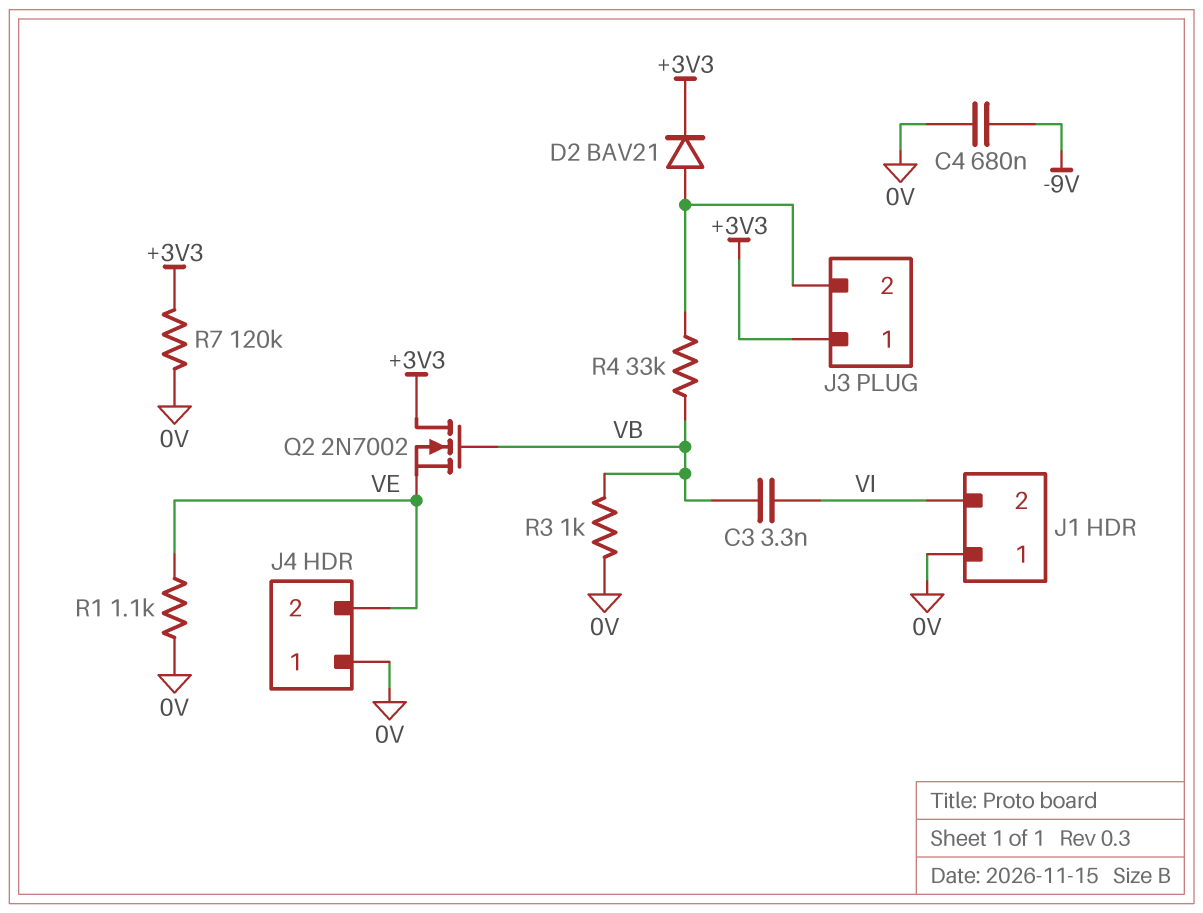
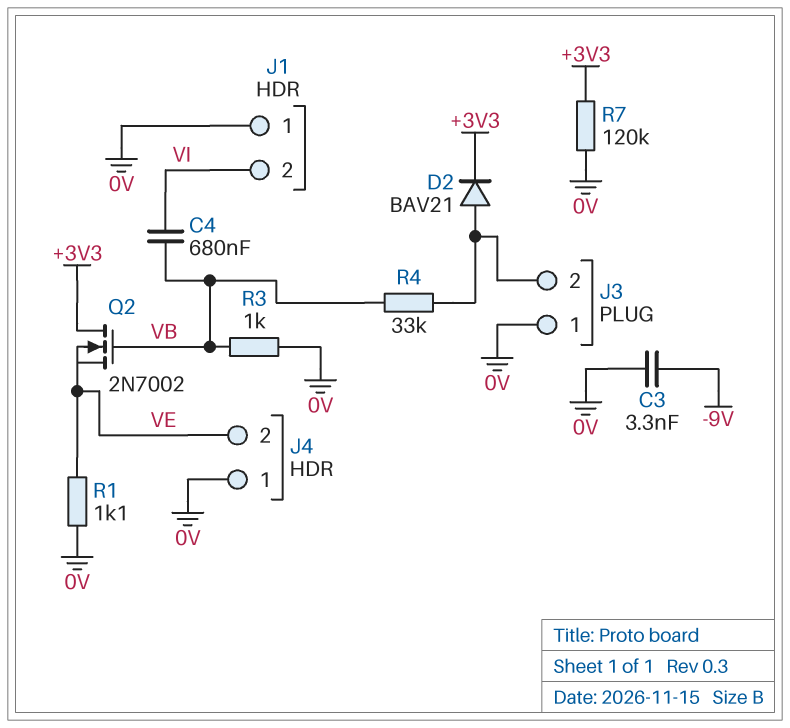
C3: 3.3nF (VB, VI) -> 3.3nF (-9V, 0V)
C4: 680nF (-9V, 0V) -> 680nF (VB, VI)
J3 pin 1: +3V3 -> 0V

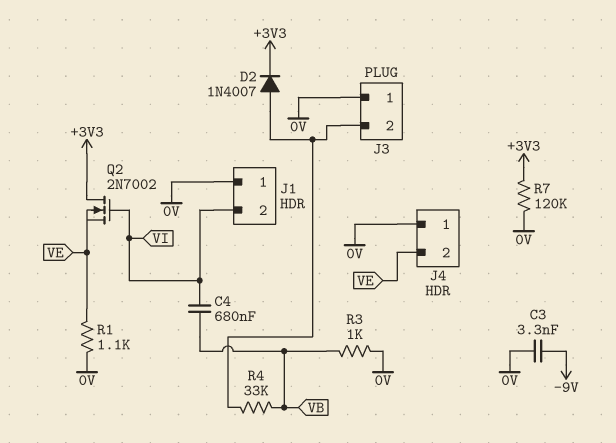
D2: diode BAV21 (A J3/2, K +3V3) -> diode 1N4007 (A J3/2, K +3V3)
Q2: NMOS 2N7002 (G VB, D +3V3, S VE) -> NMOS 2N7002 (G VI, D +3V3, S VE)

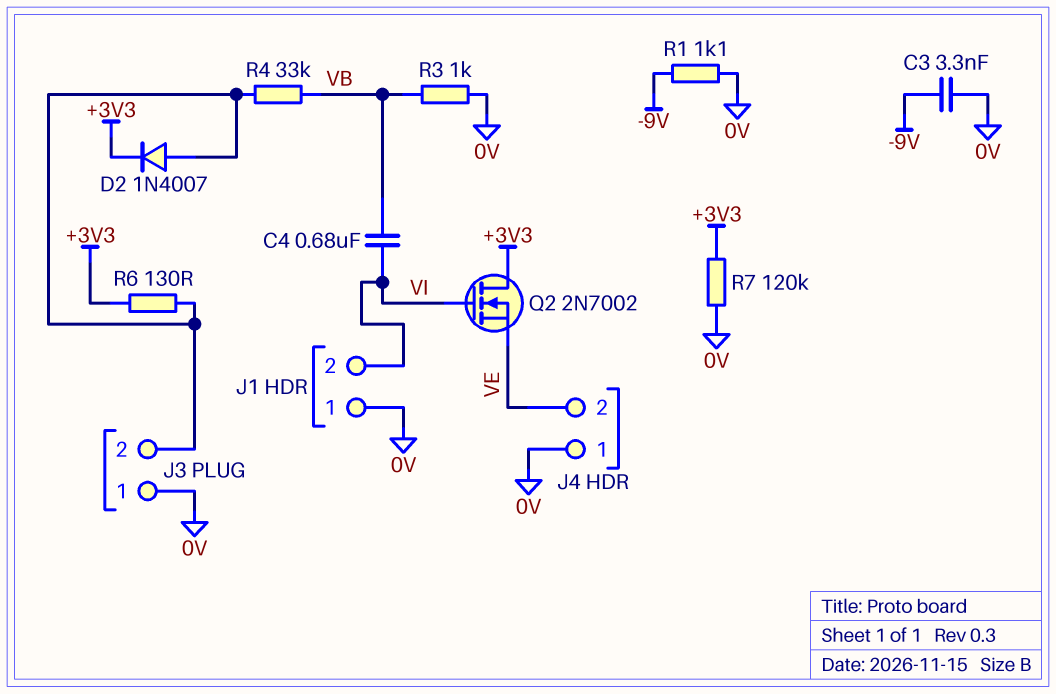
R1: 1.1k (0V, VE) -> 1.1k (-9V, 0V)
R6: none -> 130 (+3V3, J3/2)

